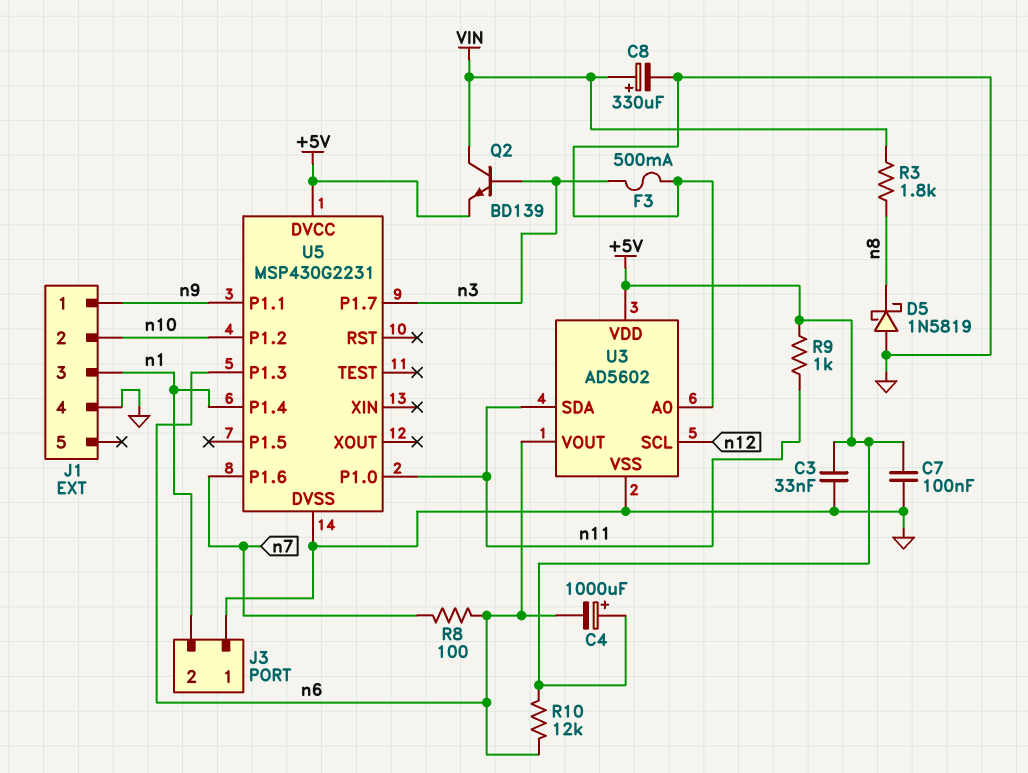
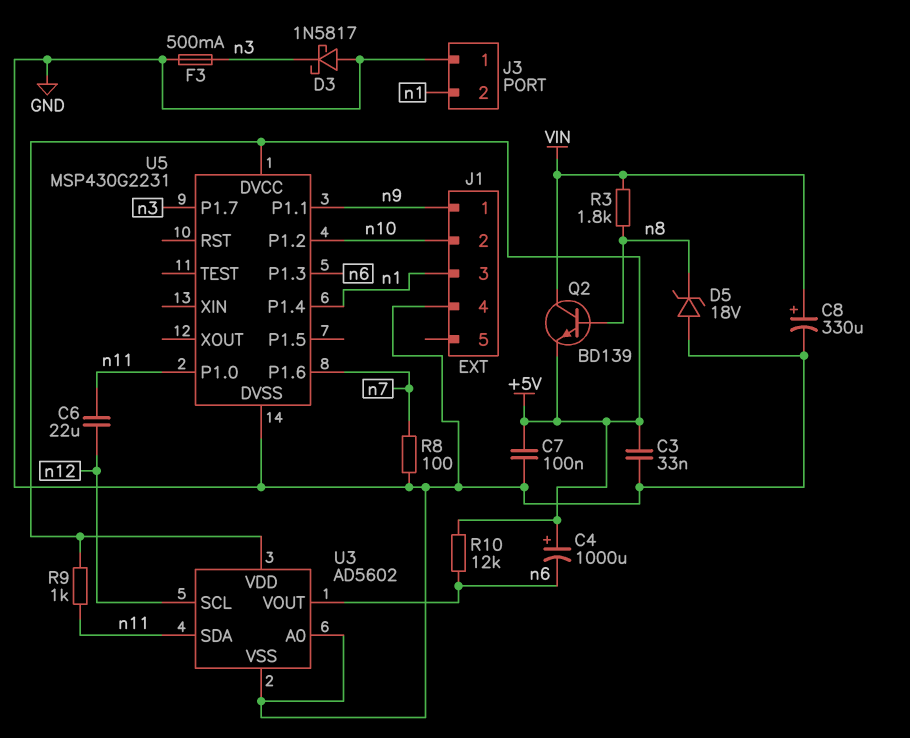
C6: none -> 22uF (n11, n12)
D3: none -> schottky 1N5817 (A GND, K n3)
D5: schottky 1N5819 (A GND, K n8) -> zener 18V (A GND, K n8)
Q2: NPN BD139 (B n3, C VIN, E +5V) -> NPN BD139 (B n8, C VIN, E +5V)
R8: 100 (n6, n7) -> 100 (GND, n7)

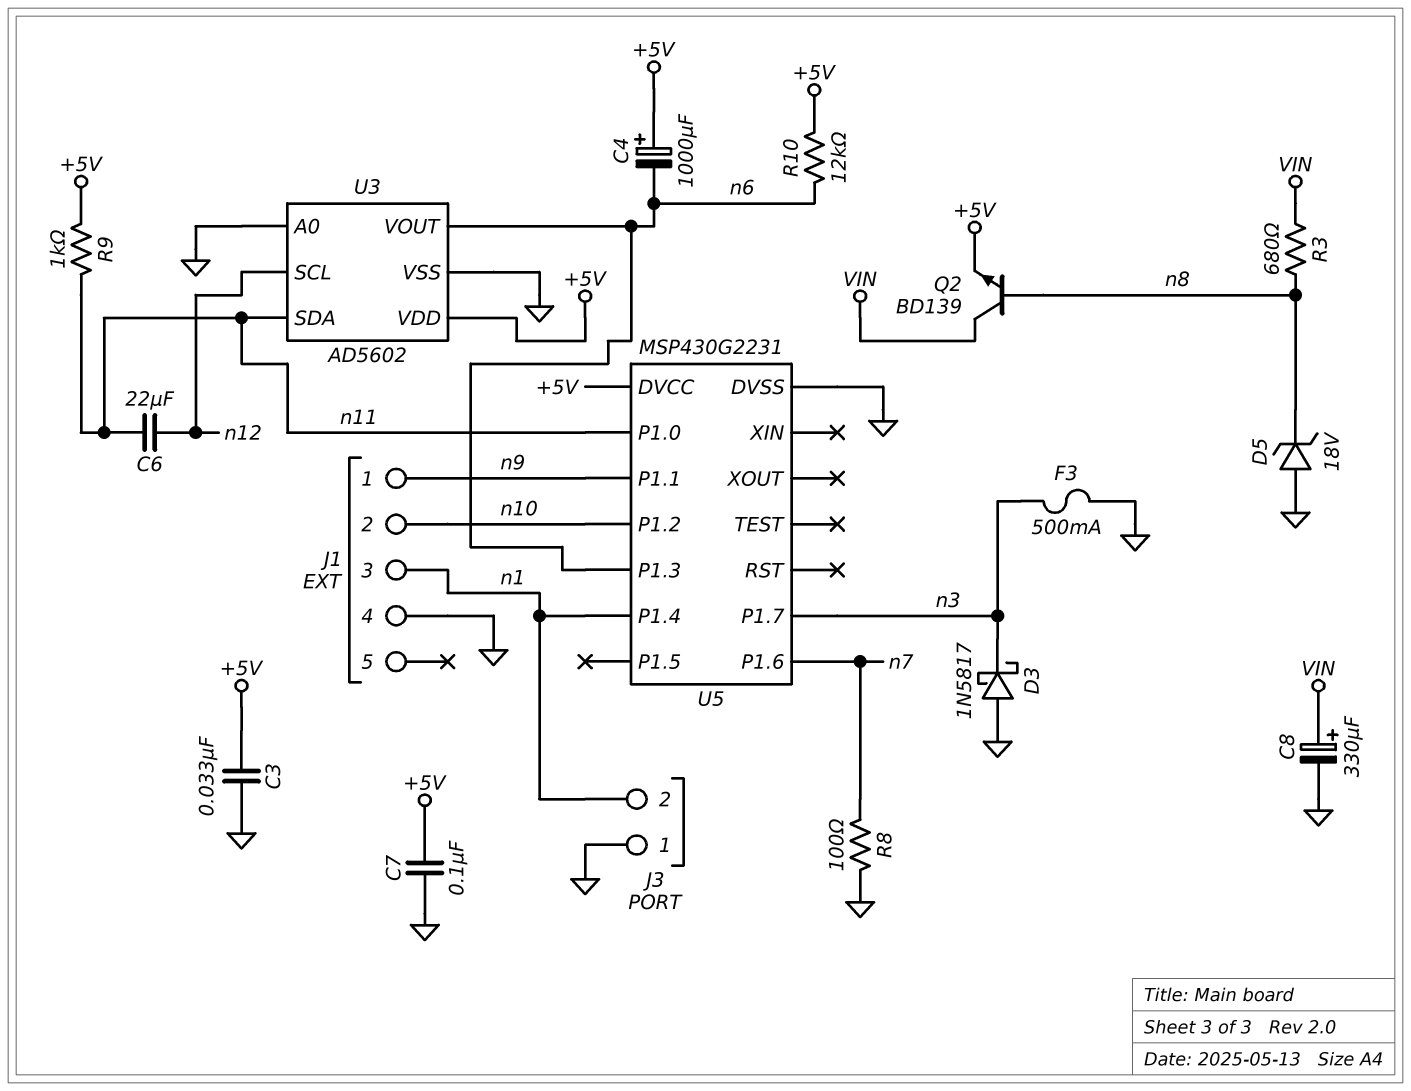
R3: 1.8k (VIN, n8) -> 680 (VIN, n8)

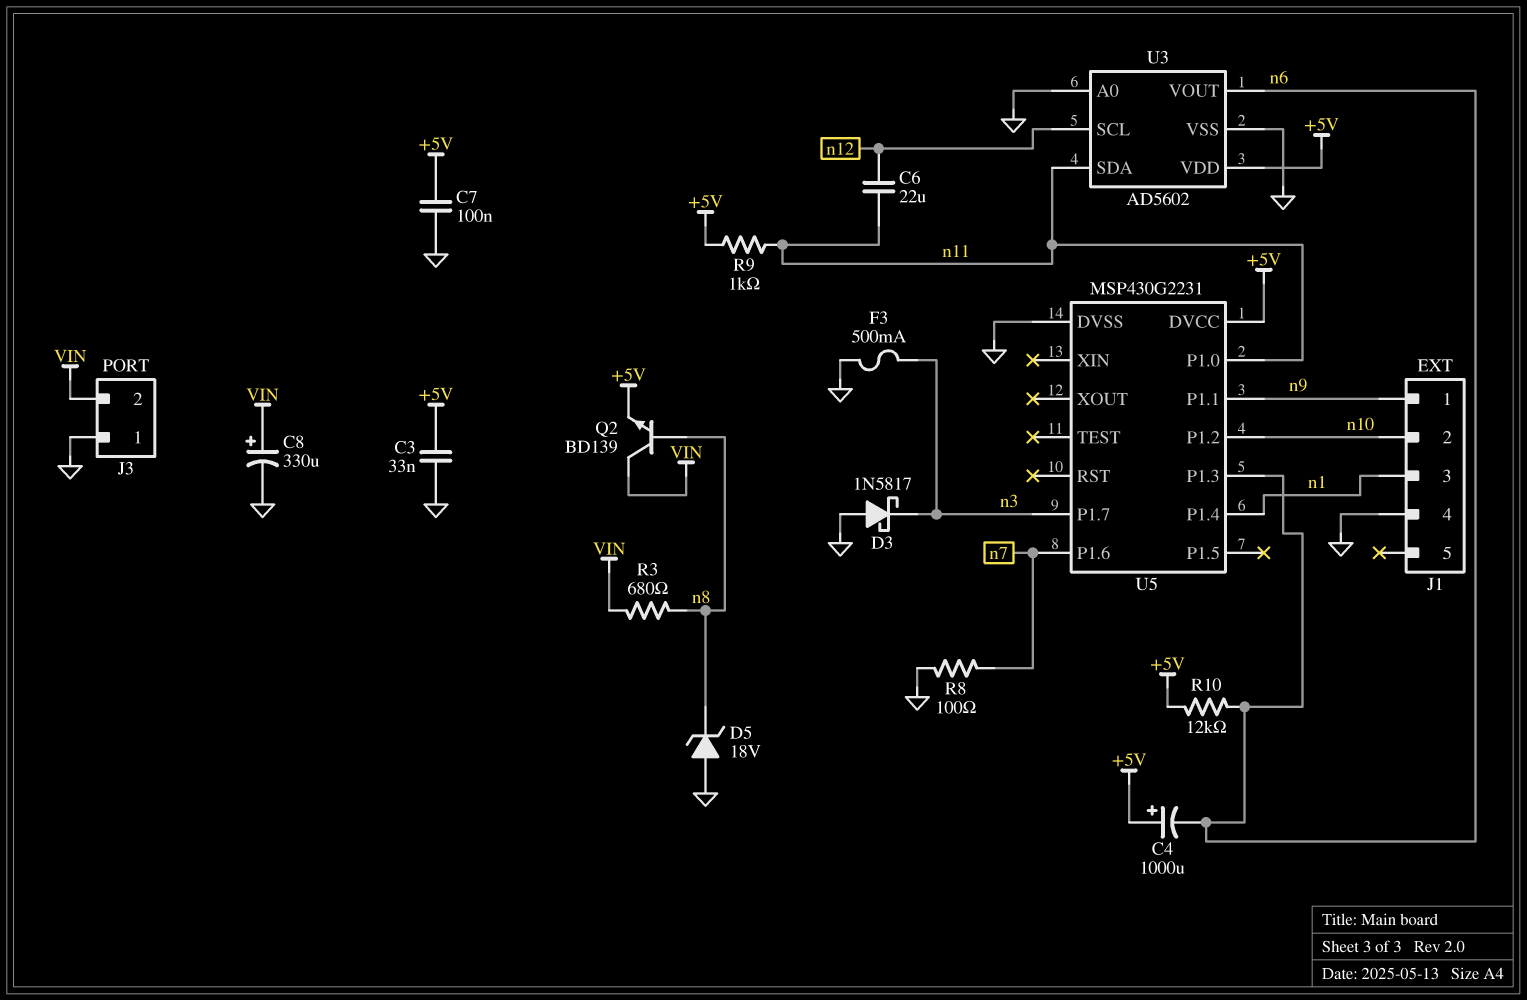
J3 pin 2: n1 -> VIN

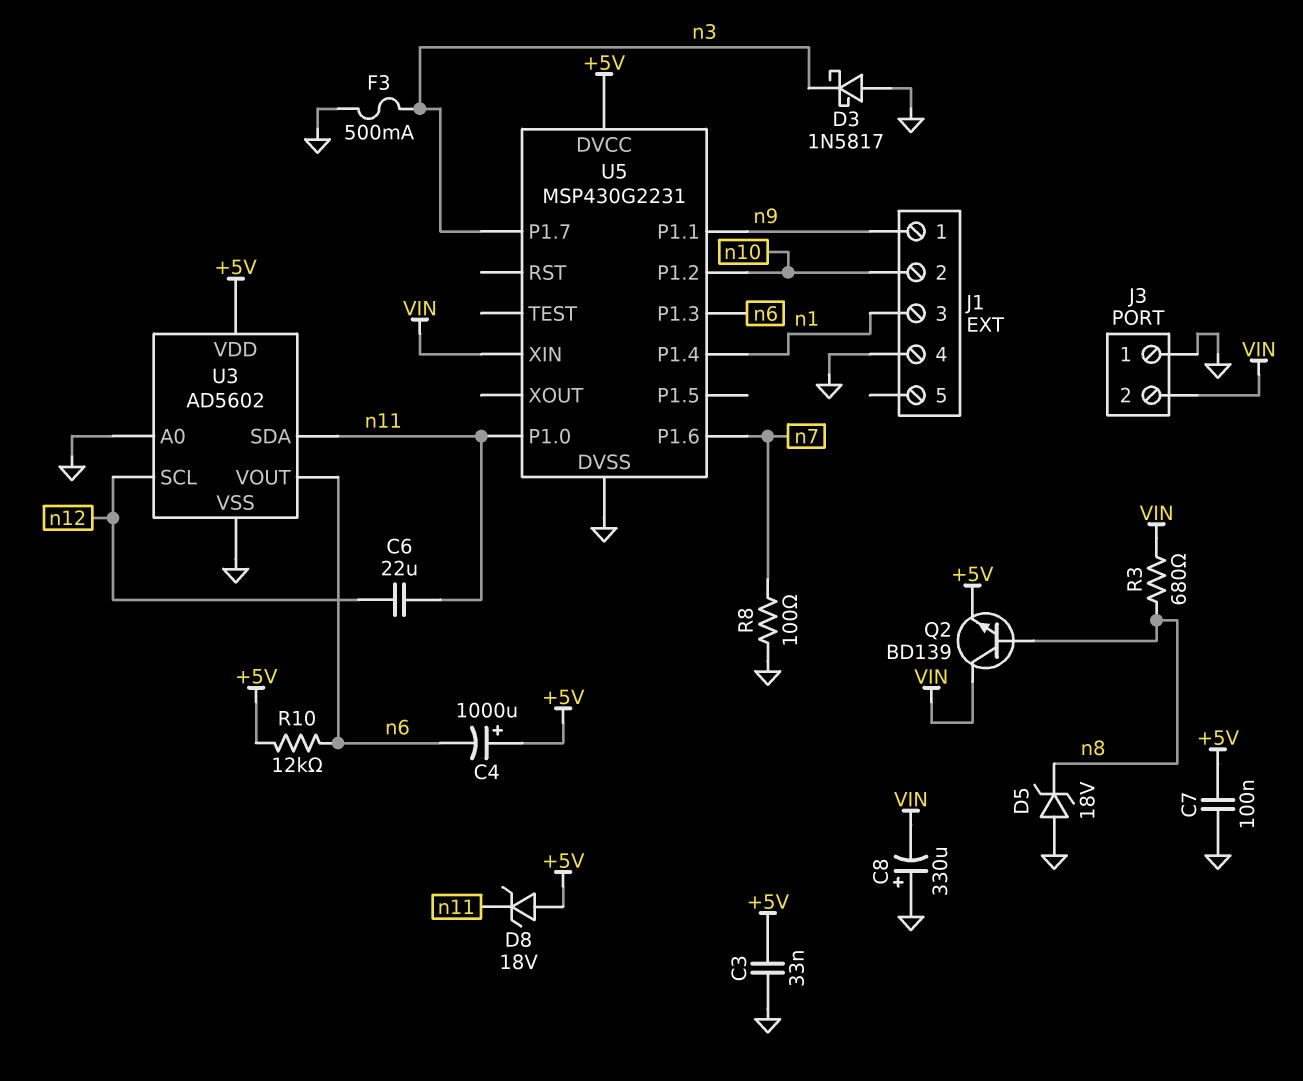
C8: 330uF (plus VIN, minus GND) -> 330uF (plus GND, minus VIN)
D8: none -> zener 18V (A +5V, K n11)
R9: 1k (+5V, n11) -> none
U5 pin XIN: none -> VIN

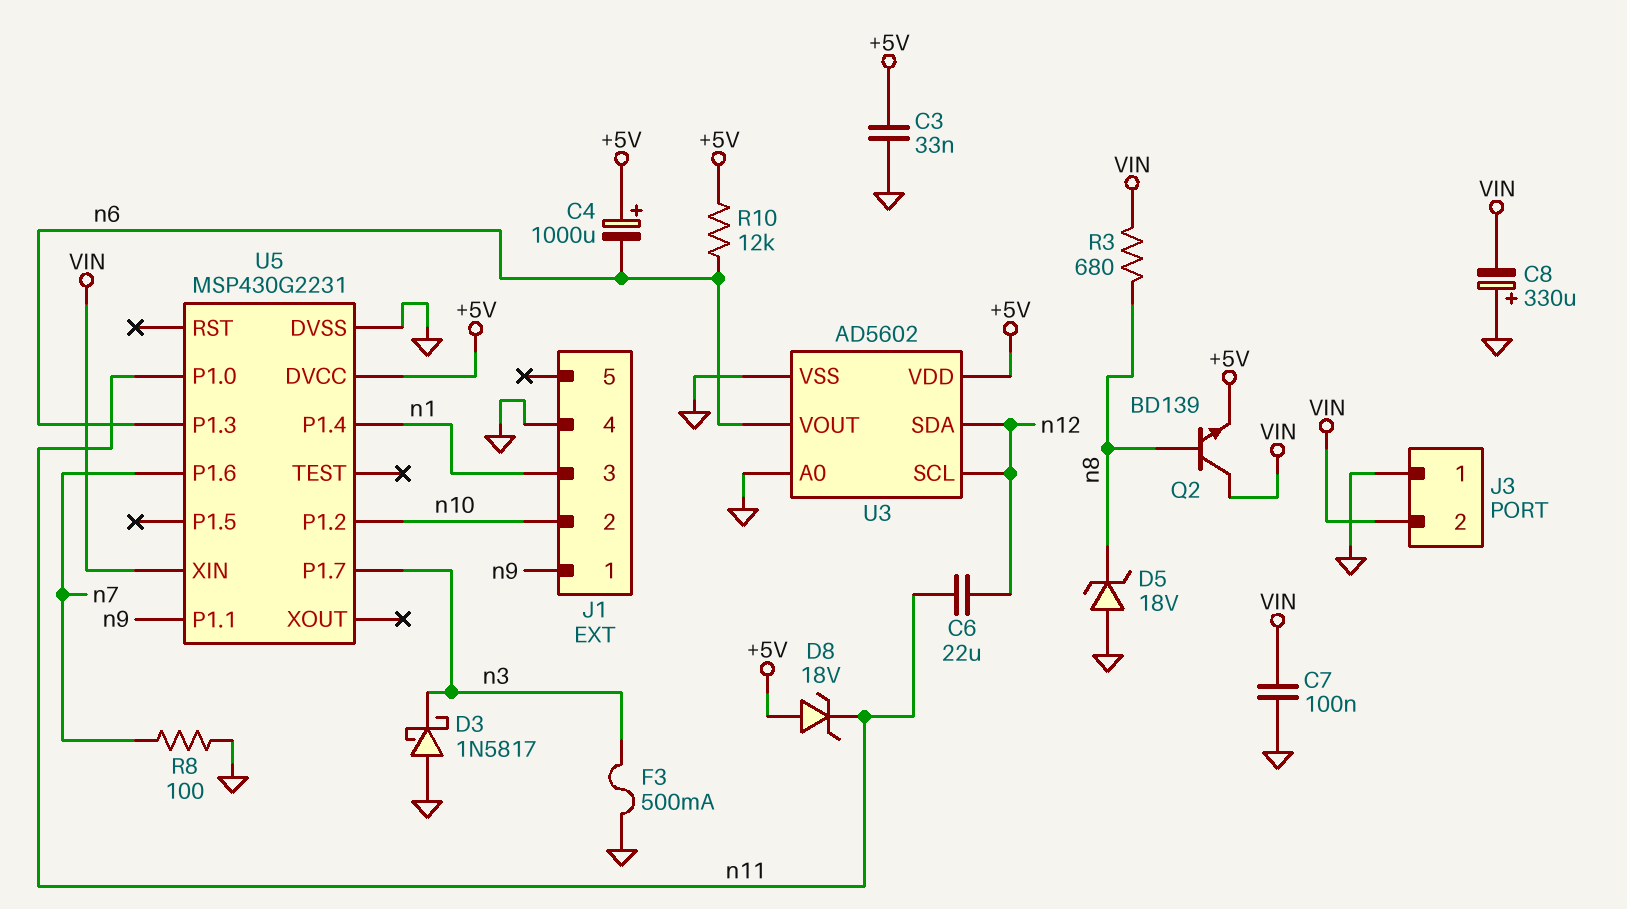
C7: 100nF (+5V, GND) -> 100nF (GND, VIN)
U3 pin SDA: n11 -> n12

